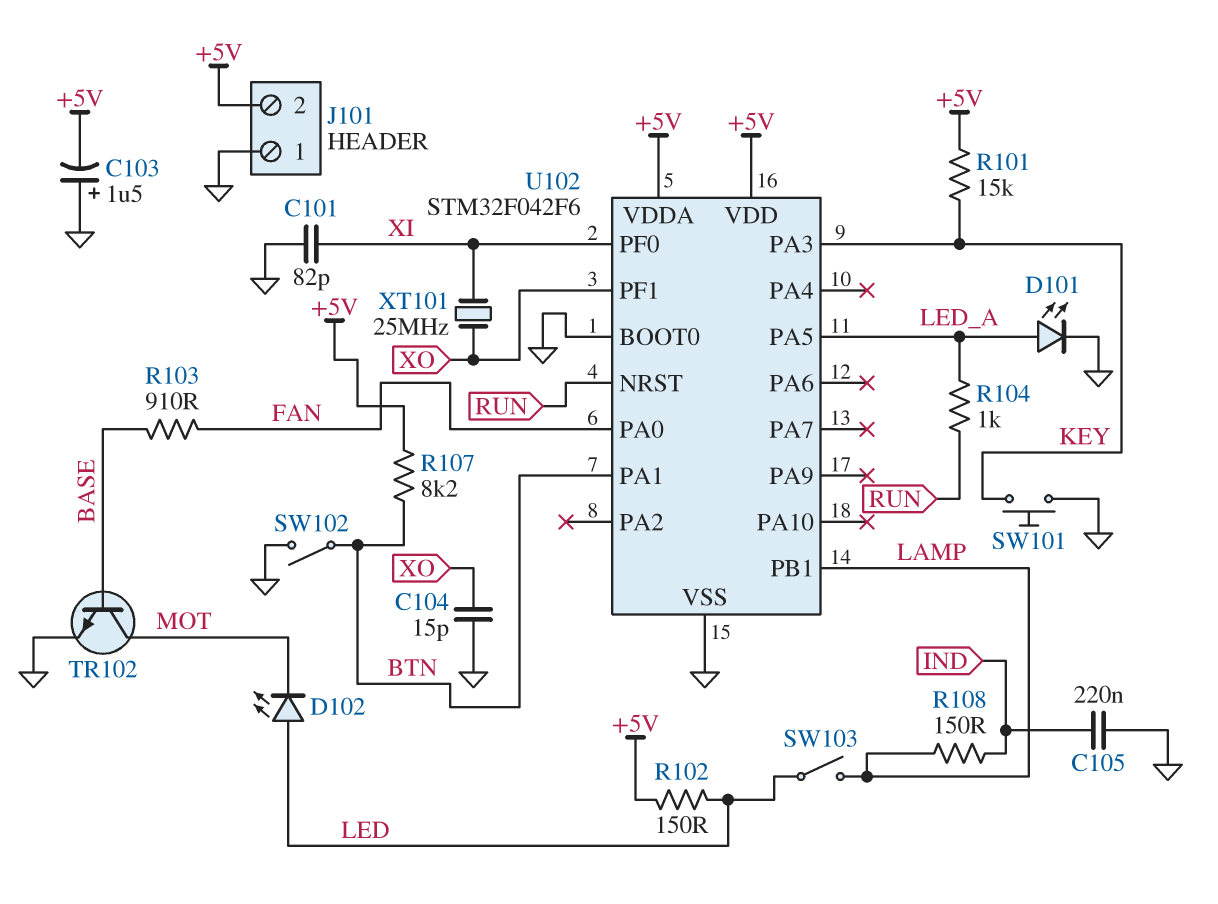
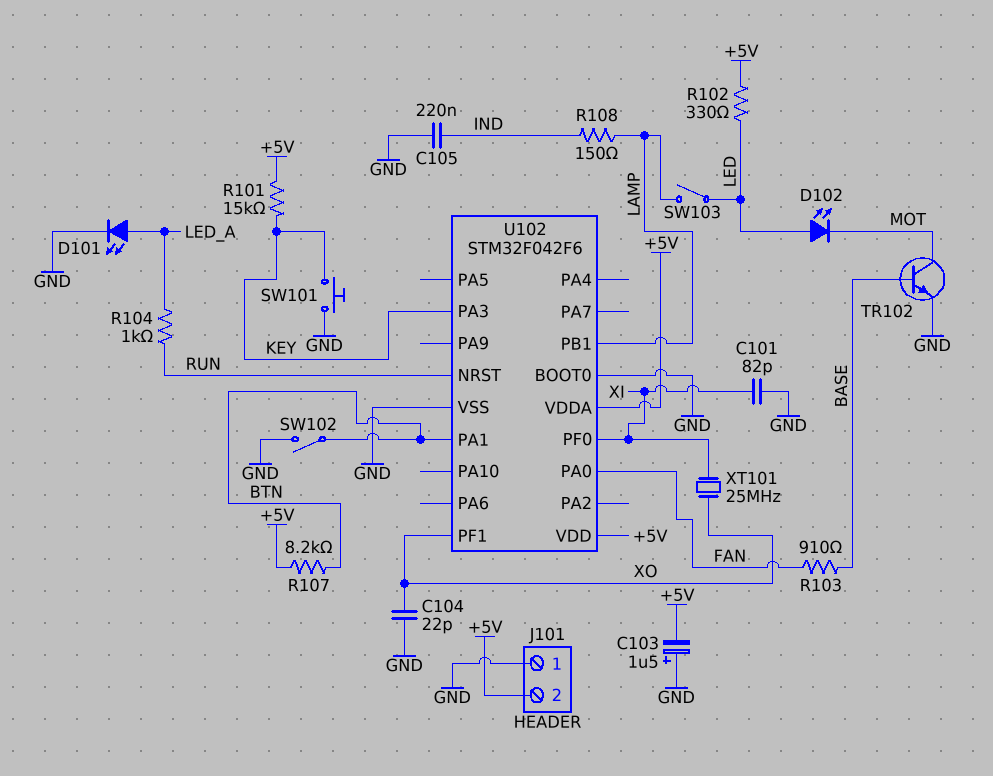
C104: 15pF (GND, XO) -> 22pF (GND, XO)
R102: 150 (+5V, LED) -> 330 (+5V, LED)
U102 pin PA5: LED_A -> none

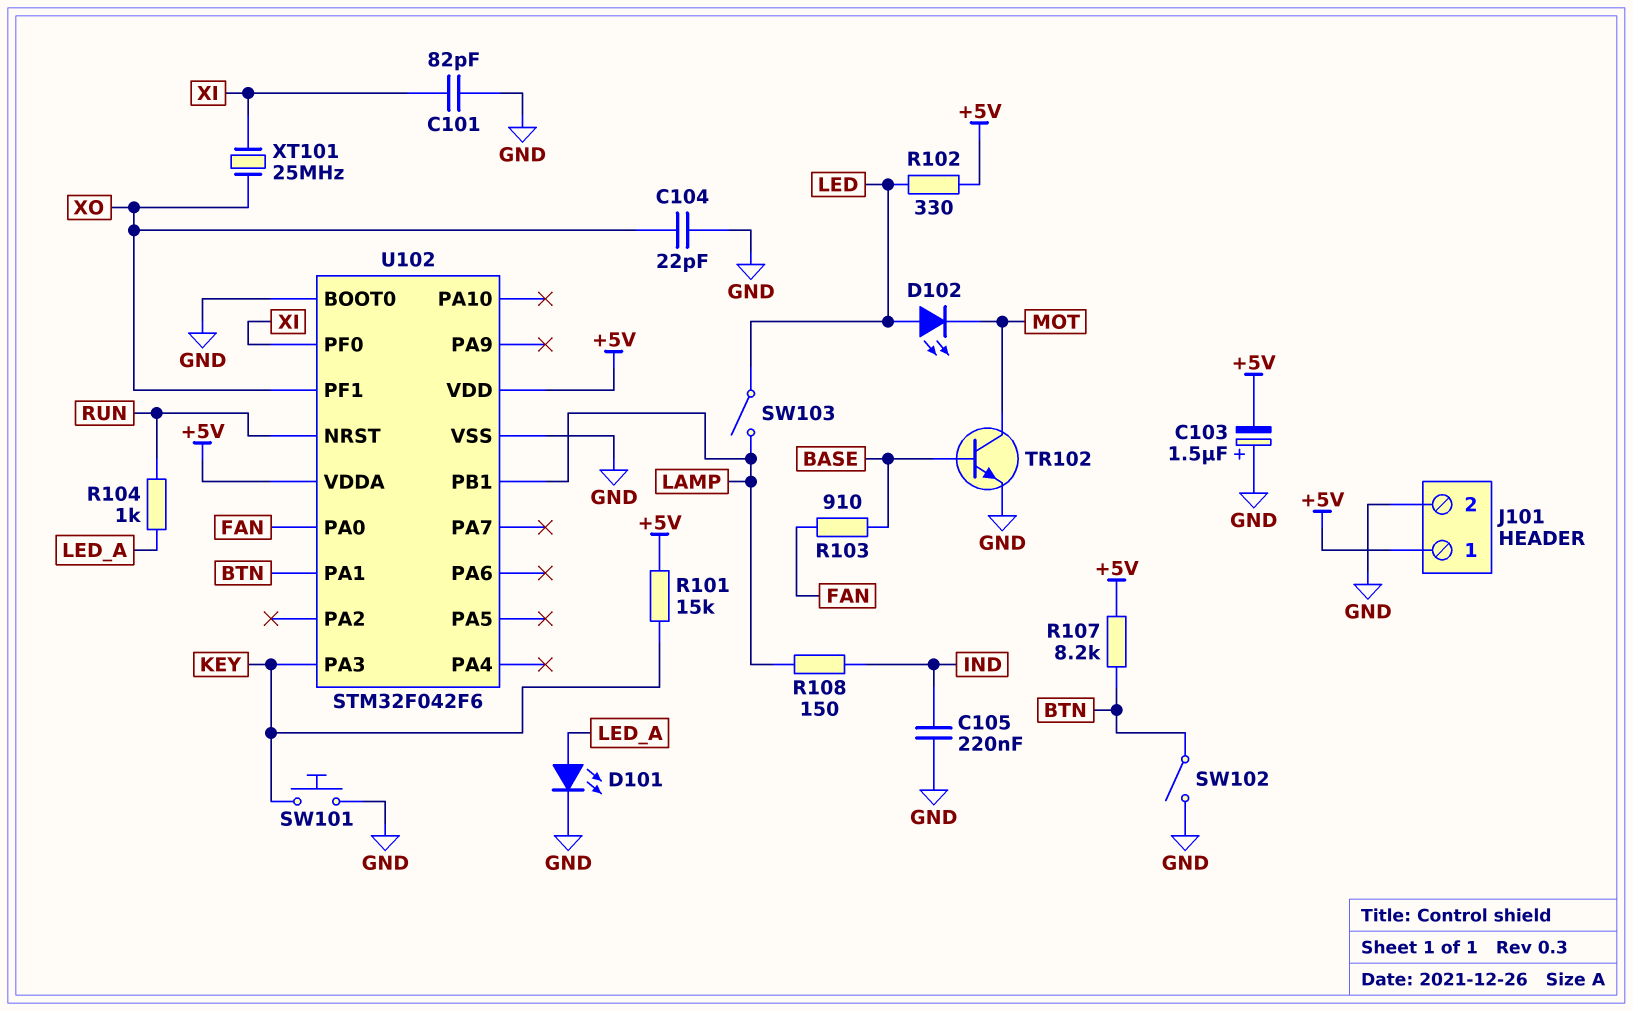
J101 pin 1: GND -> +5V
J101 pin 2: +5V -> GND

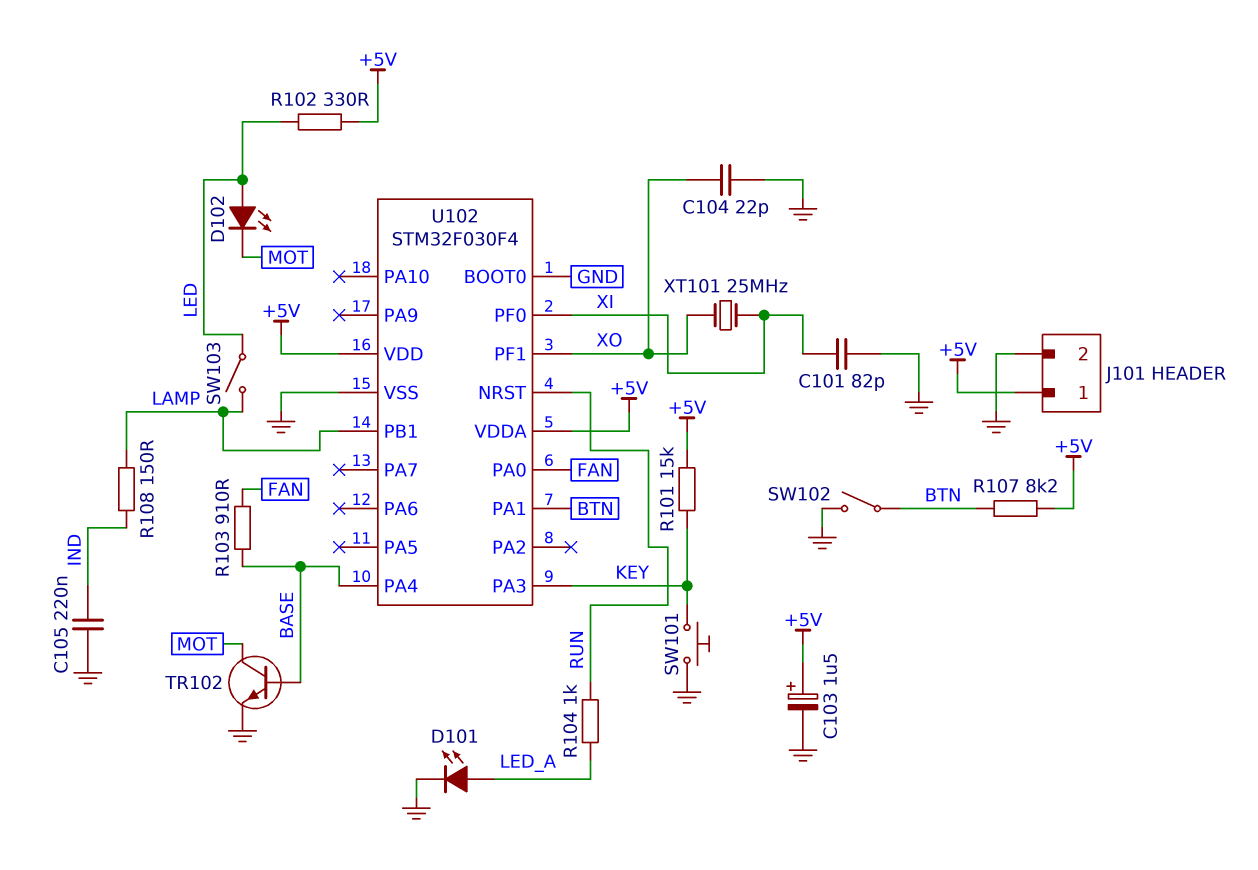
C103: 1.5uF (plus GND, minus +5V) -> 1.5uF (plus +5V, minus GND)
U102: STM32F042F6 -> STM32F030F4
U102 pin PA4: none -> BASE

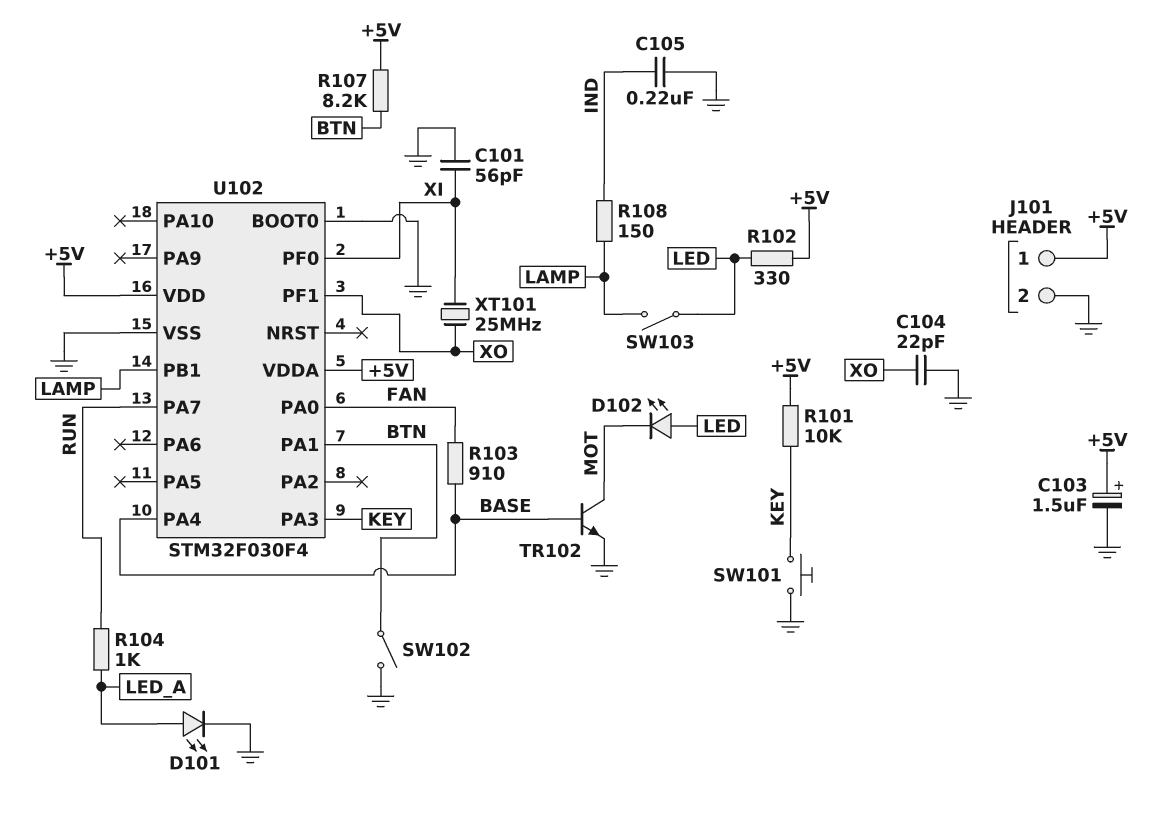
C101: 82pF (GND, XI) -> 56pF (GND, XI)
R101: 15k (+5V, KEY) -> 10k (+5V, KEY)
U102 pin NRST: RUN -> none
U102 pin PA7: none -> RUN

